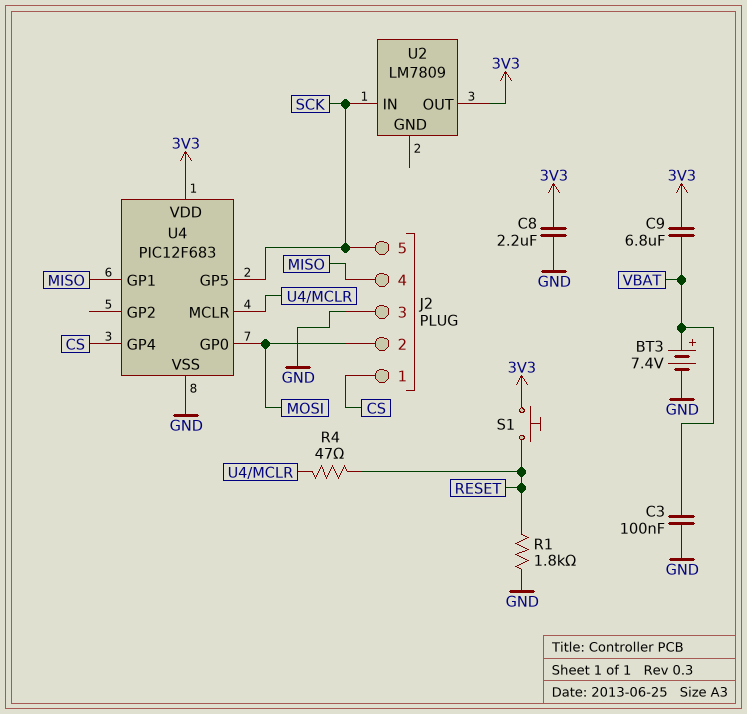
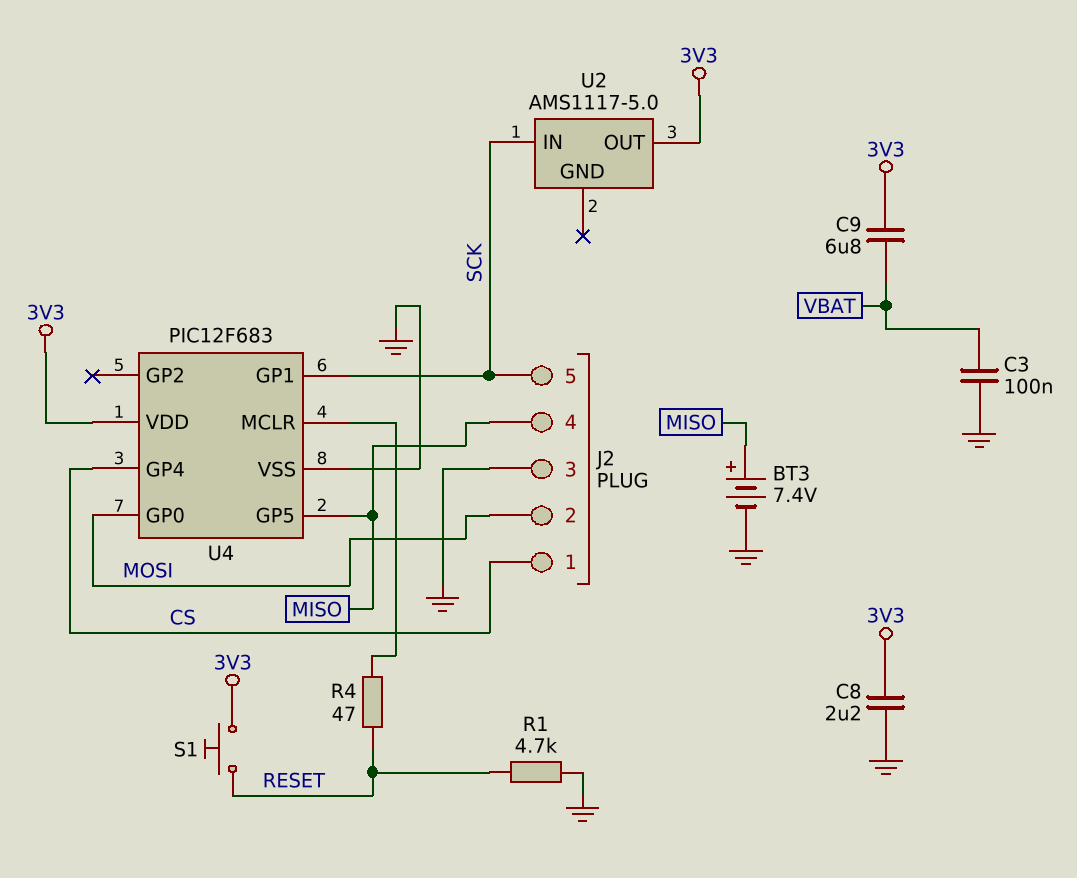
BT3: 7.4V (plus VBAT, minus GND) -> 7.4V (plus MISO, minus GND)
R1: 1.8k (GND, RESET) -> 4.7k (GND, RESET)
U2: LM7809 -> AMS1117-5.0
U4 pin GP1: MISO -> SCK
U4 pin GP5: SCK -> MISO

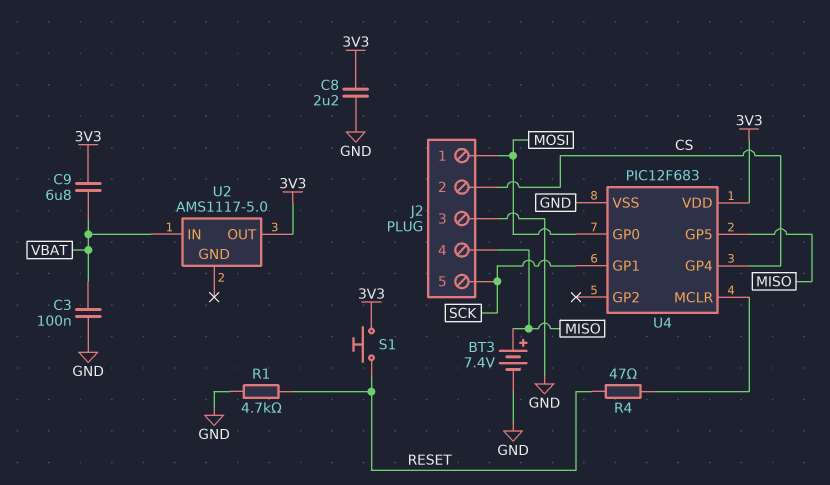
J2 pin 1: CS -> MOSI
J2 pin 2: MOSI -> CS
U2 pin IN: SCK -> VBAT

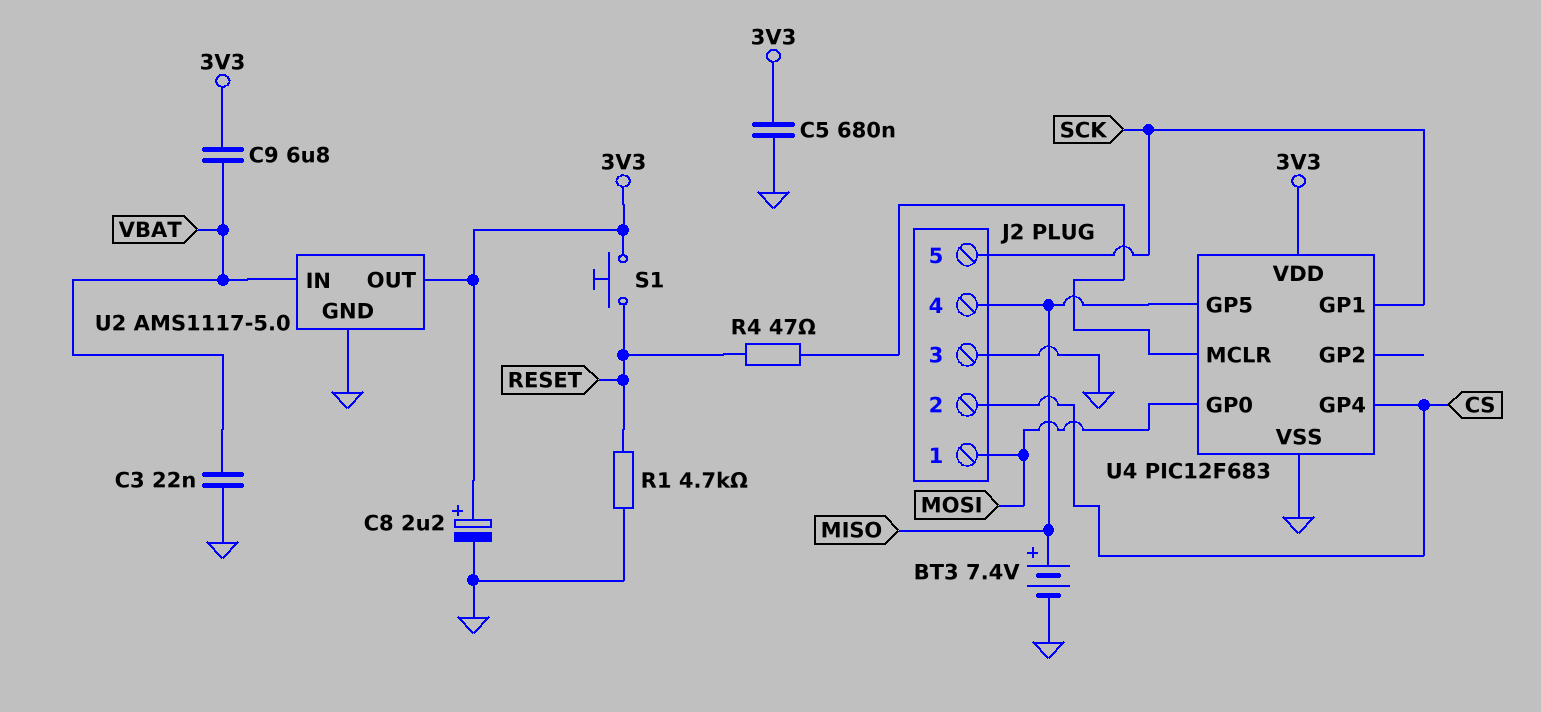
C3: 100nF (GND, VBAT) -> 22nF (GND, VBAT)
C5: none -> 680nF (3V3, GND)
C8: 2.2uF (3V3, GND) -> 2.2uF (plus 3V3, minus GND)
U2 pin GND: none -> GND

